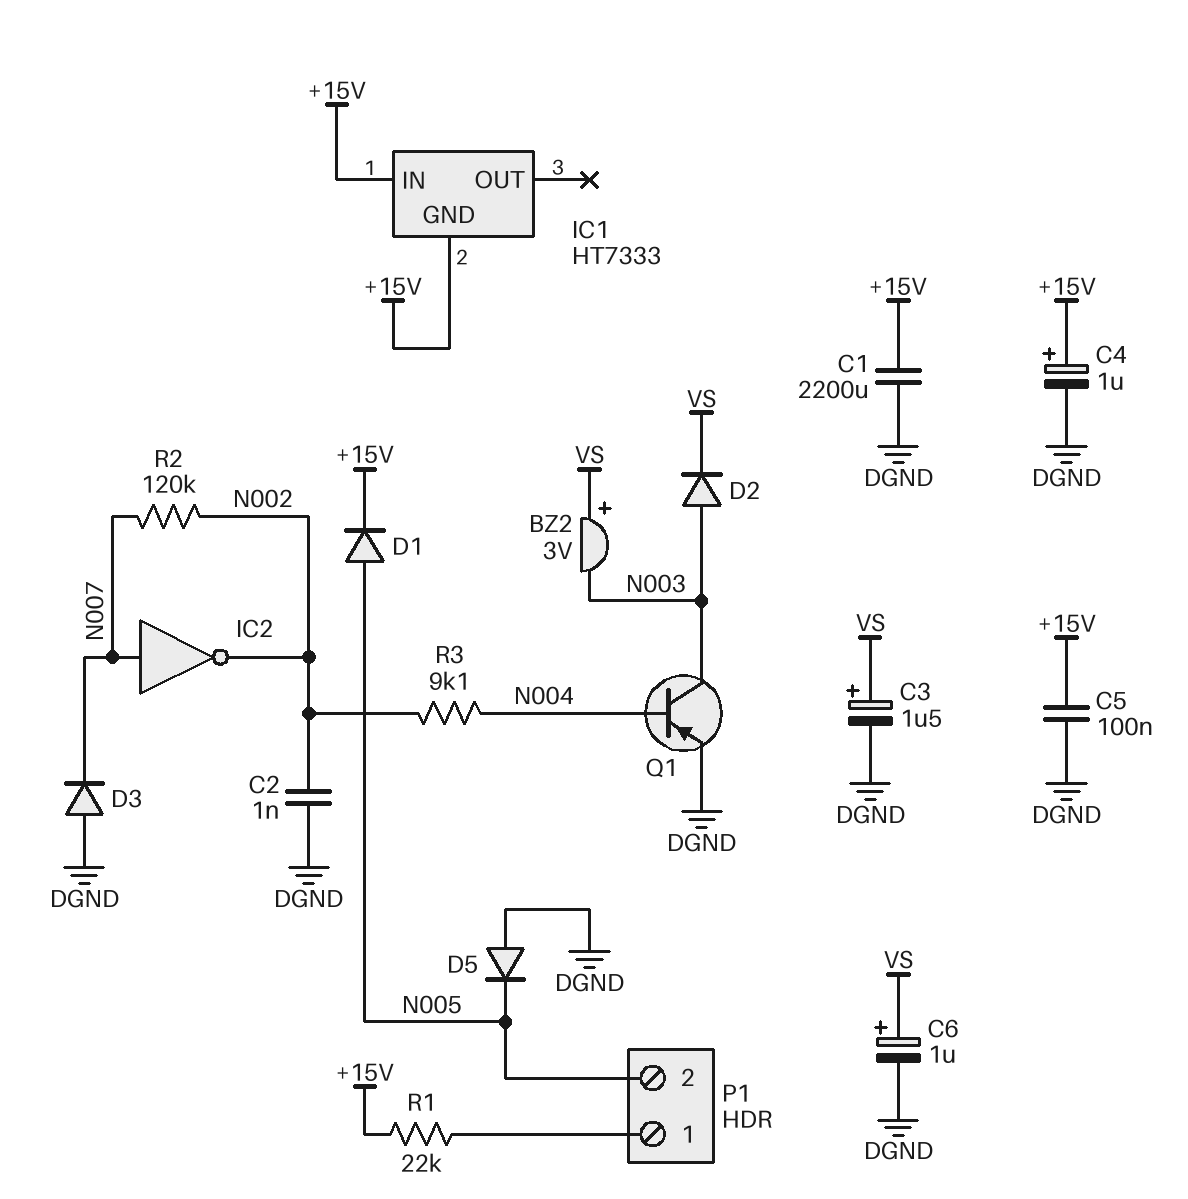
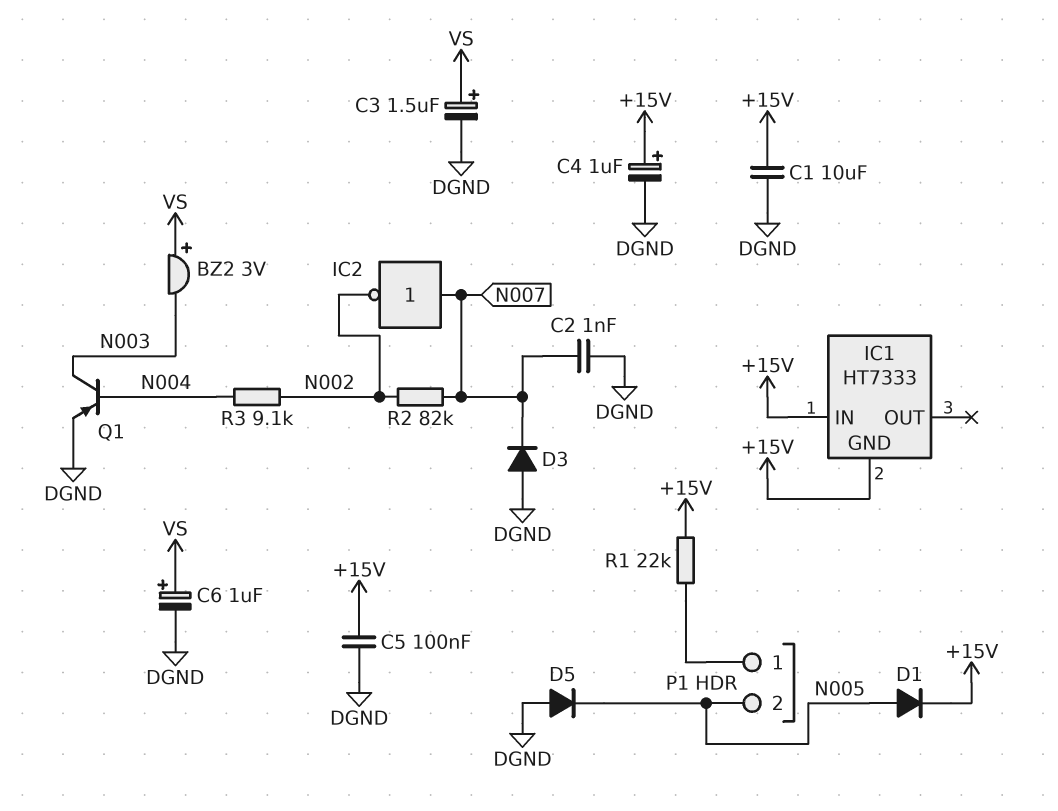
C1: 2200uF (+15V, DGND) -> 10uF (+15V, DGND)
C2: 1nF (DGND, N002) -> 1nF (DGND, N007)
D2: diode (A N003, K VS) -> none
R2: 120k (N002, N007) -> 82k (N002, N007)

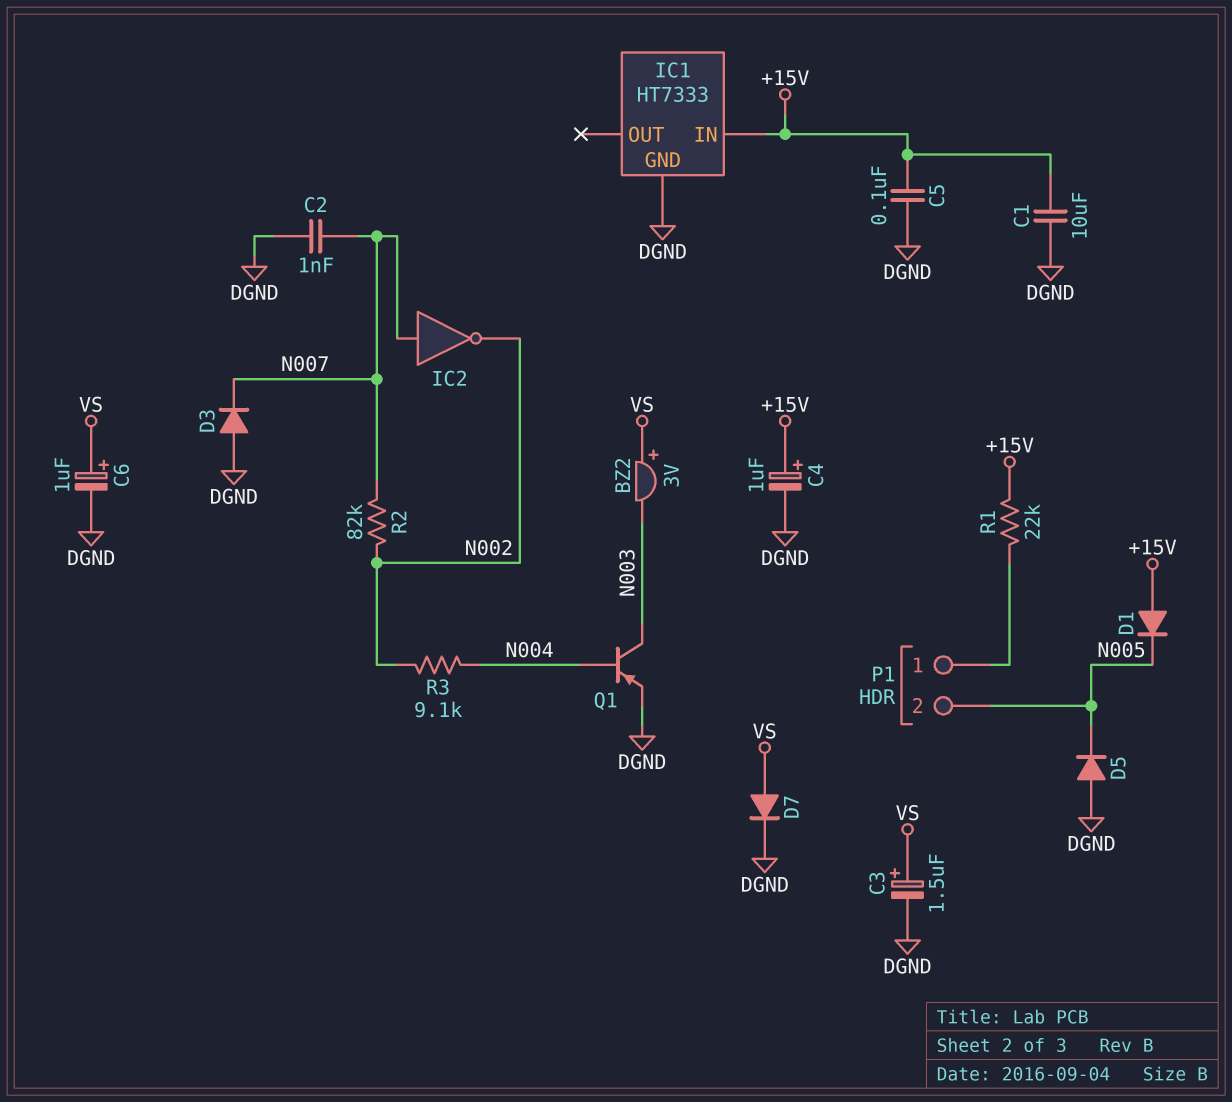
D1: diode (A N005, K +15V) -> diode (A +15V, K N005)
D7: none -> diode (A VS, K DGND)
IC1 pin GND: +15V -> DGND

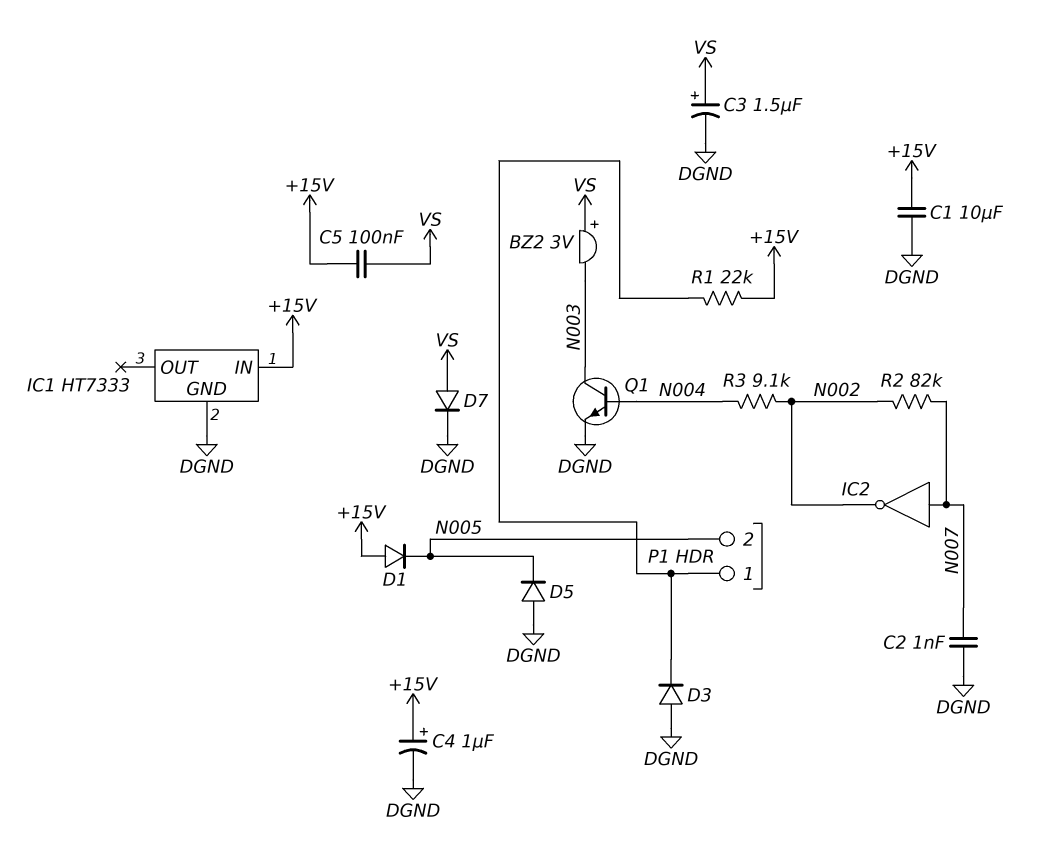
C5: 100nF (+15V, DGND) -> 100nF (+15V, VS)
C6: 1uF (plus VS, minus DGND) -> none
D3: diode (A DGND, K N007) -> diode (A DGND, K P1/1)
Q1: PNP (B N004, C N003, E DGND) -> NPN (B N004, C N003, E DGND)

